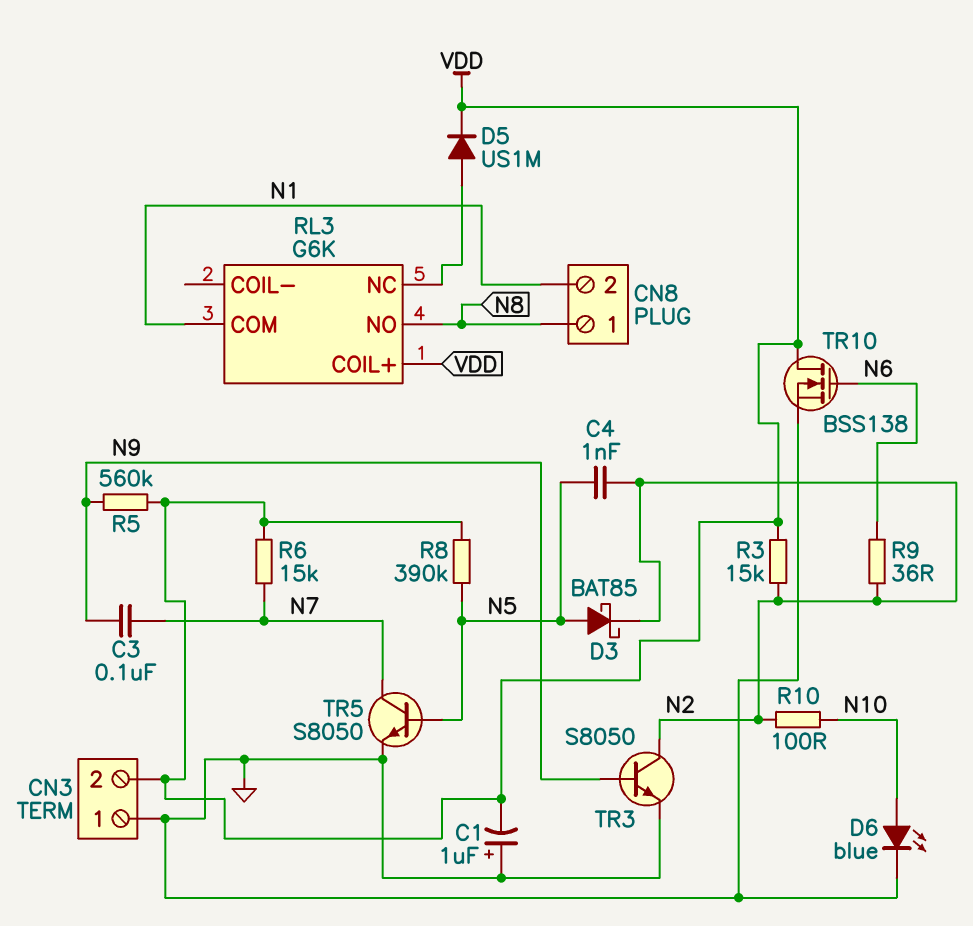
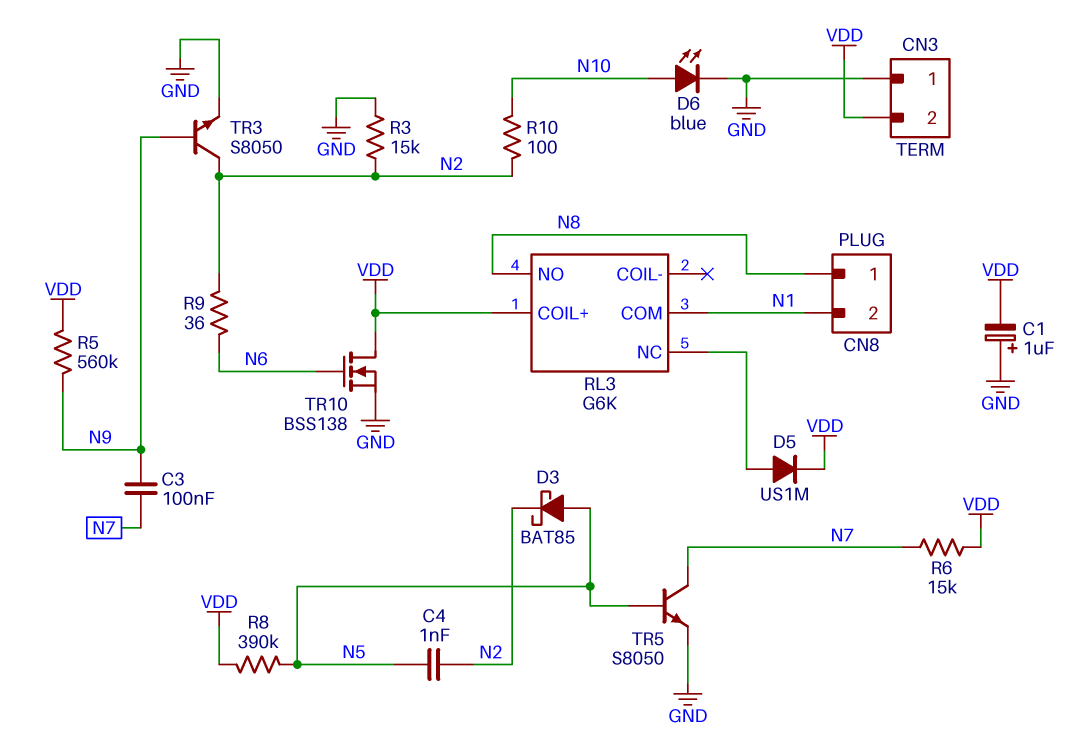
R3: 15k (N2, VDD) -> 15k (GND, N2)

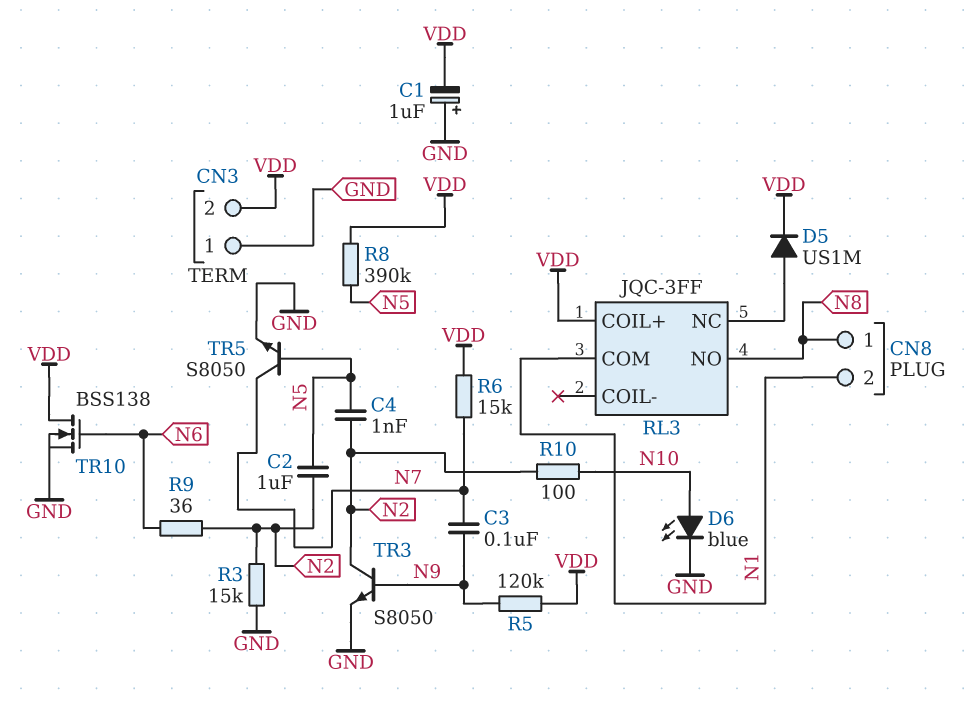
C2: none -> 1uF (N2, N5)
D3: schottky BAT85 (A N5, K N2) -> none
R5: 560k (N9, VDD) -> 120k (N9, VDD)
RL3: G6K -> JQC-3FF

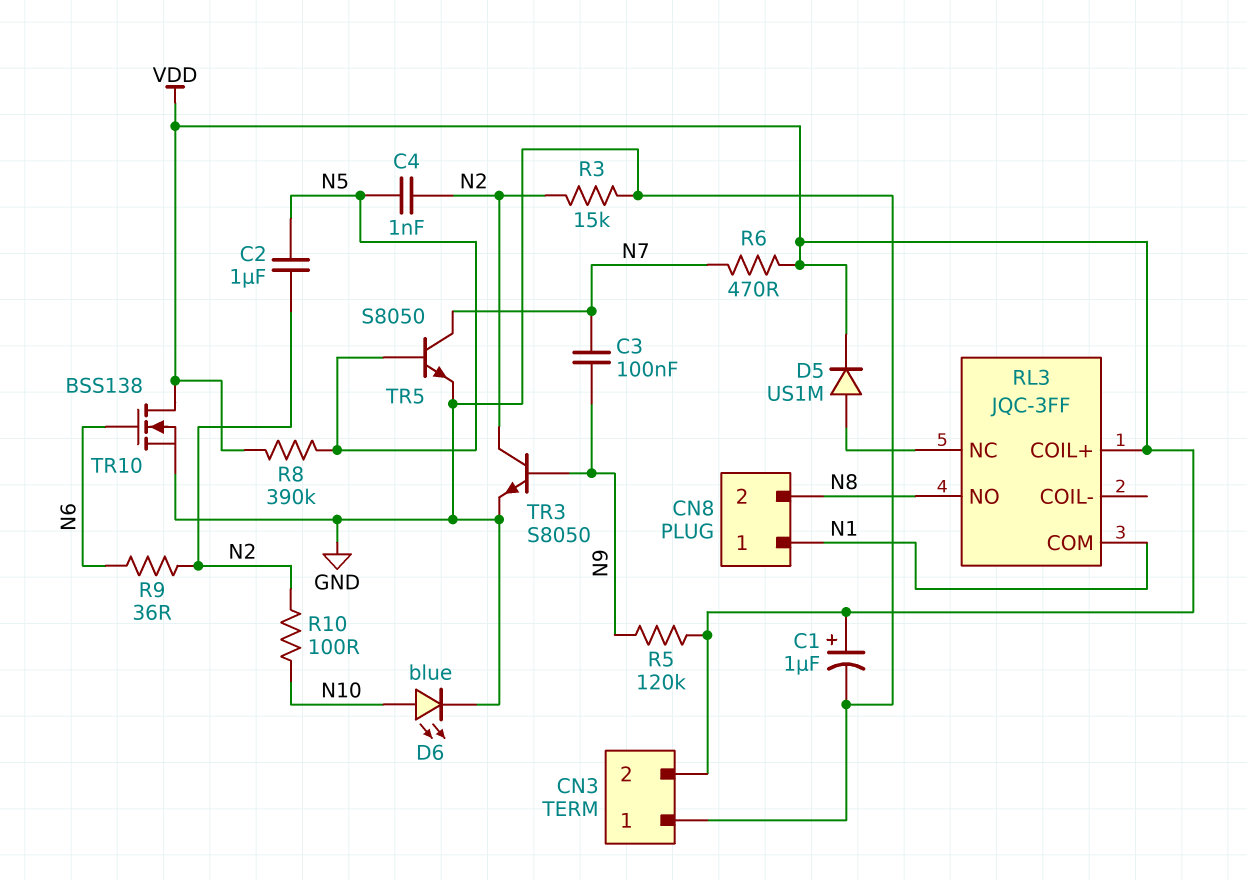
C1: 1uF (plus GND, minus VDD) -> 1uF (plus VDD, minus GND)
CN8 pin 1: N8 -> N1
CN8 pin 2: N1 -> N8
R6: 15k (N7, VDD) -> 470 (N7, VDD)

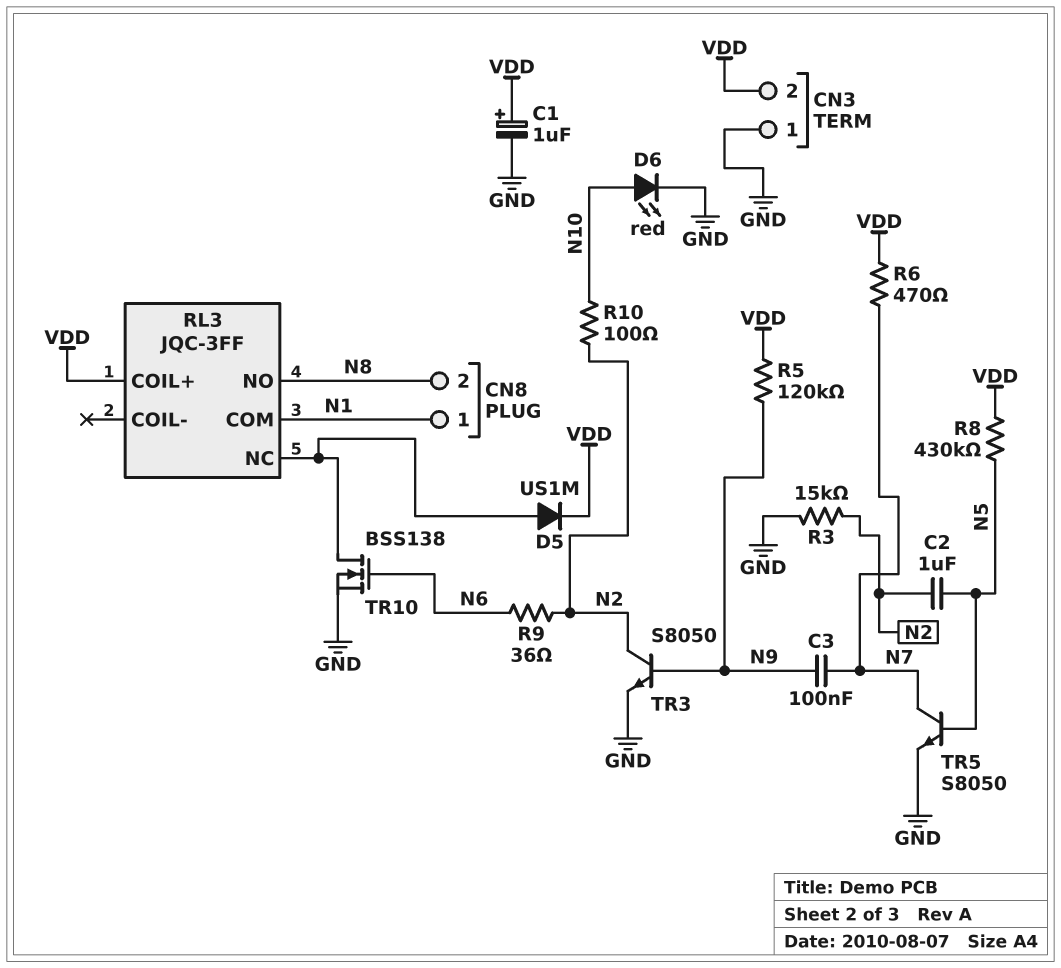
C4: 1nF (N2, N5) -> none
D6: LED blue (A N10, K GND) -> LED red (A N10, K GND)
R8: 390k (N5, VDD) -> 430k (N5, VDD)
TR10: NMOS BSS138 (G N6, D VDD, S GND) -> NMOS BSS138 (G N6, D RL3/NC, S GND)

